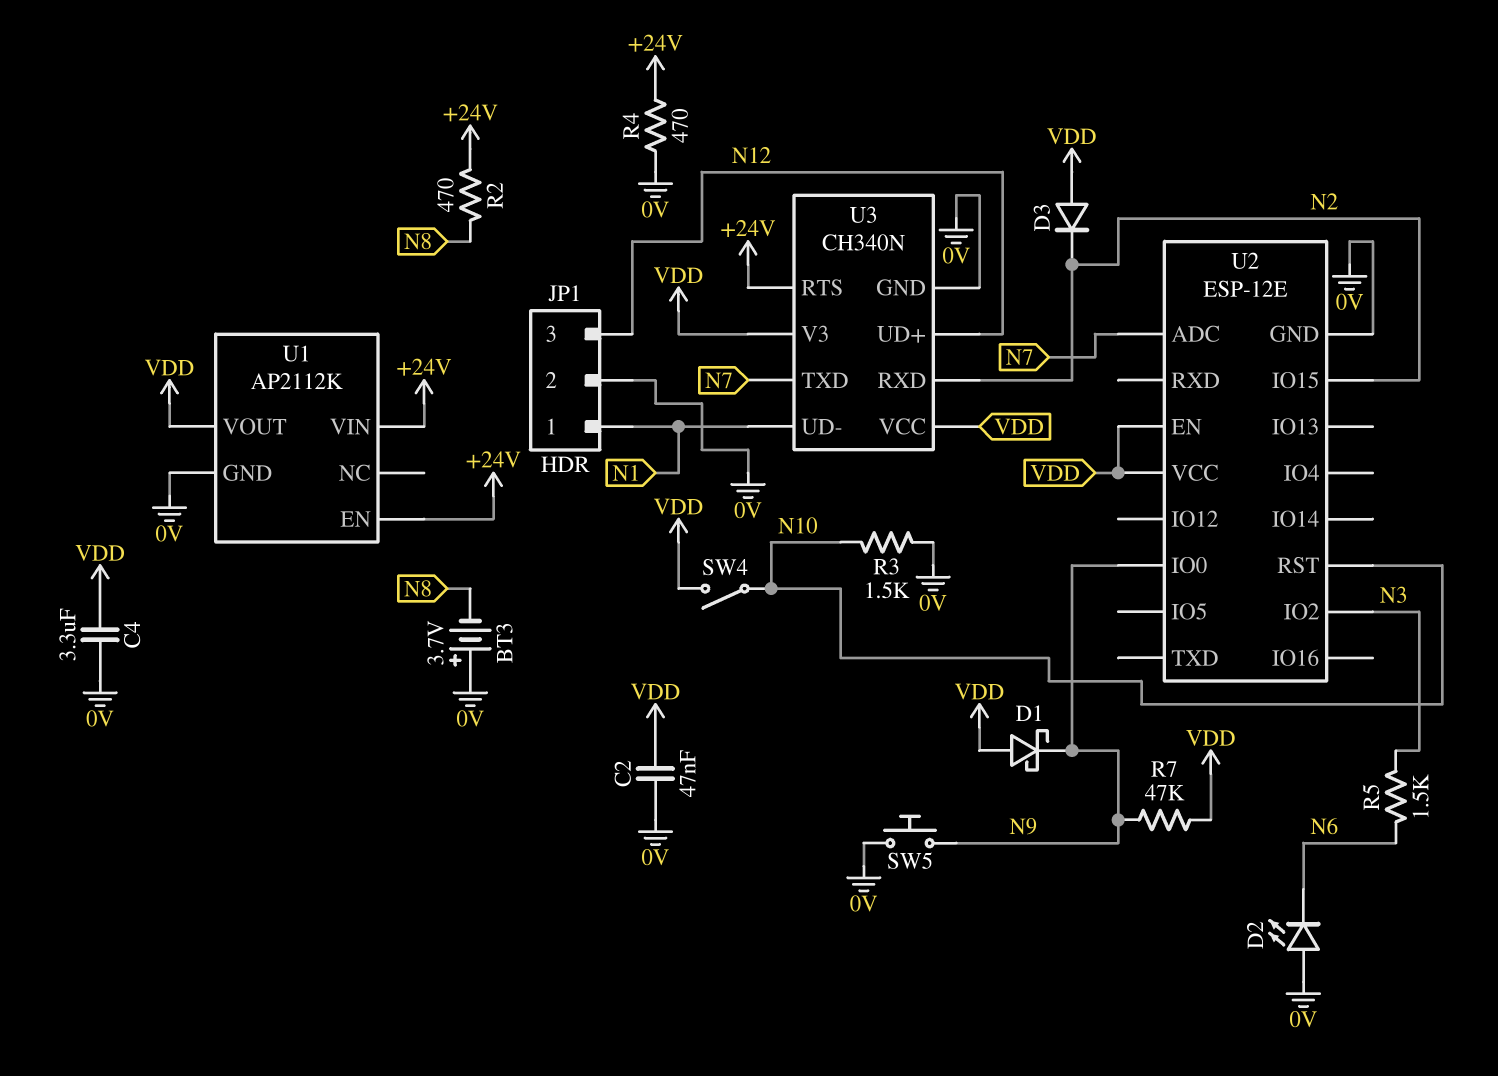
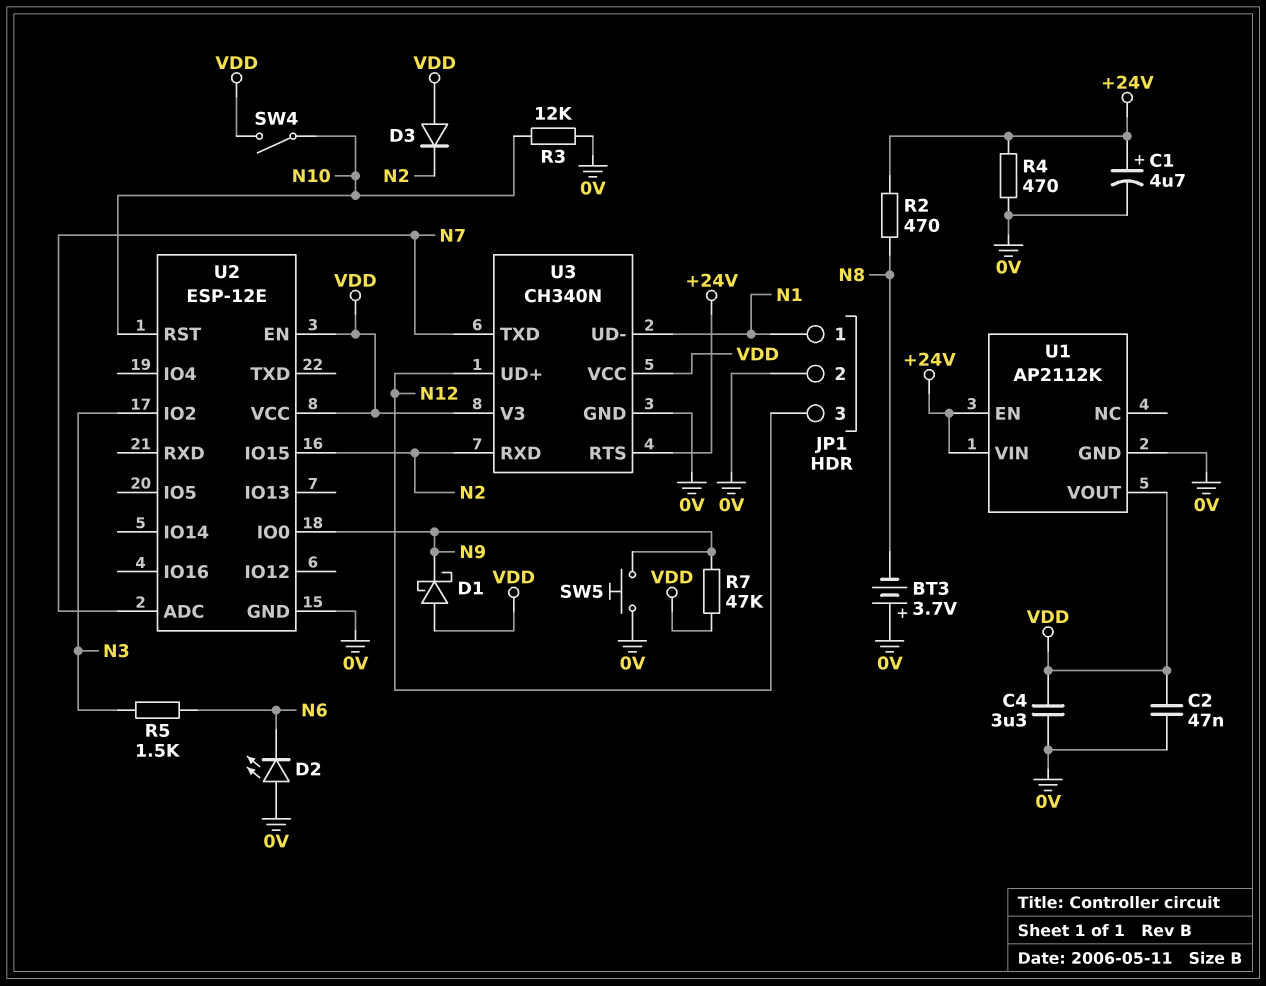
C1: none -> 4.7uF (plus +24V, minus 0V)
R3: 1.5k (0V, N10) -> 12k (0V, N10)

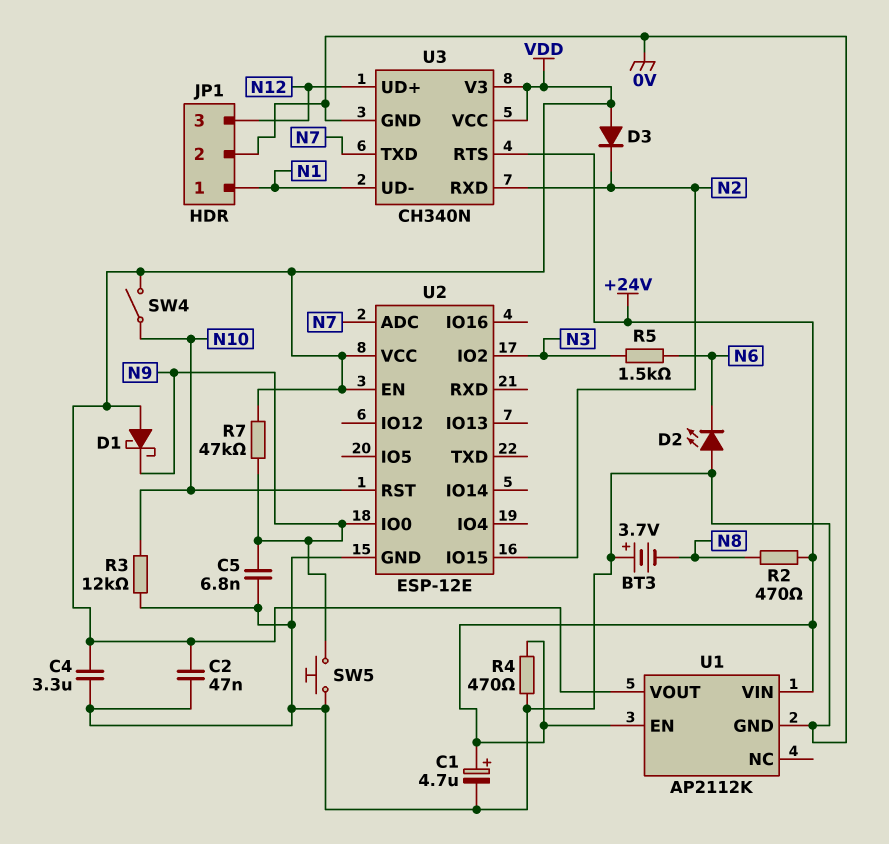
C5: none -> 6.8nF (0V, N9)

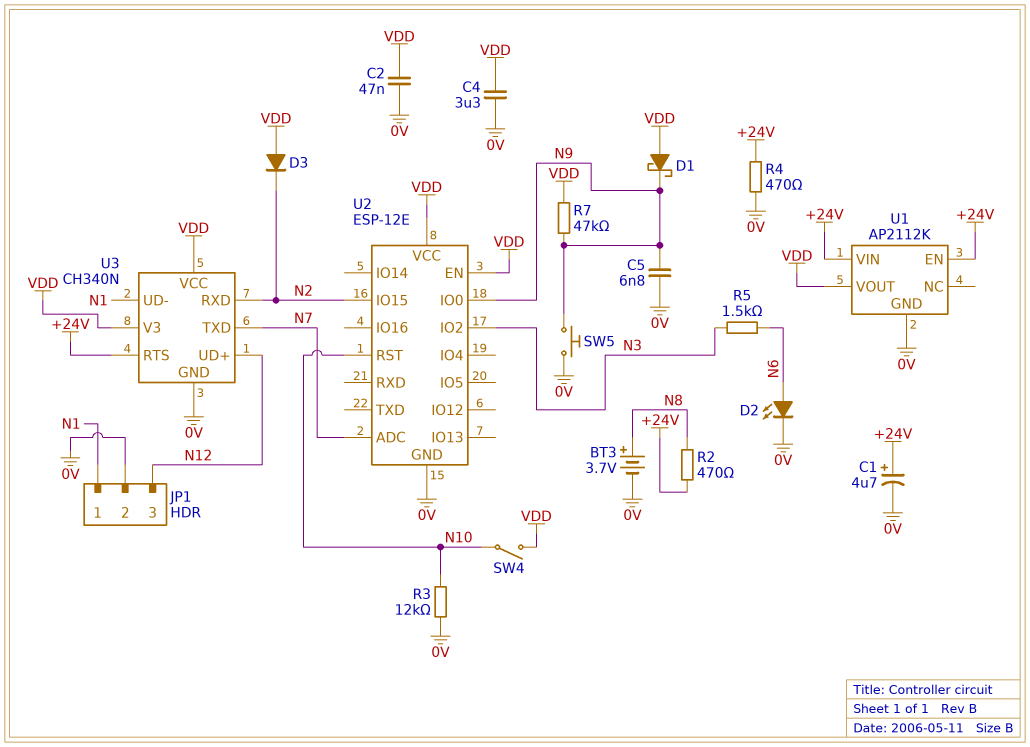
BT3: 3.7V (plus 0V, minus N8) -> 3.7V (plus N8, minus 0V)
D2: LED (A 0V, K N6) -> LED (A N6, K 0V)

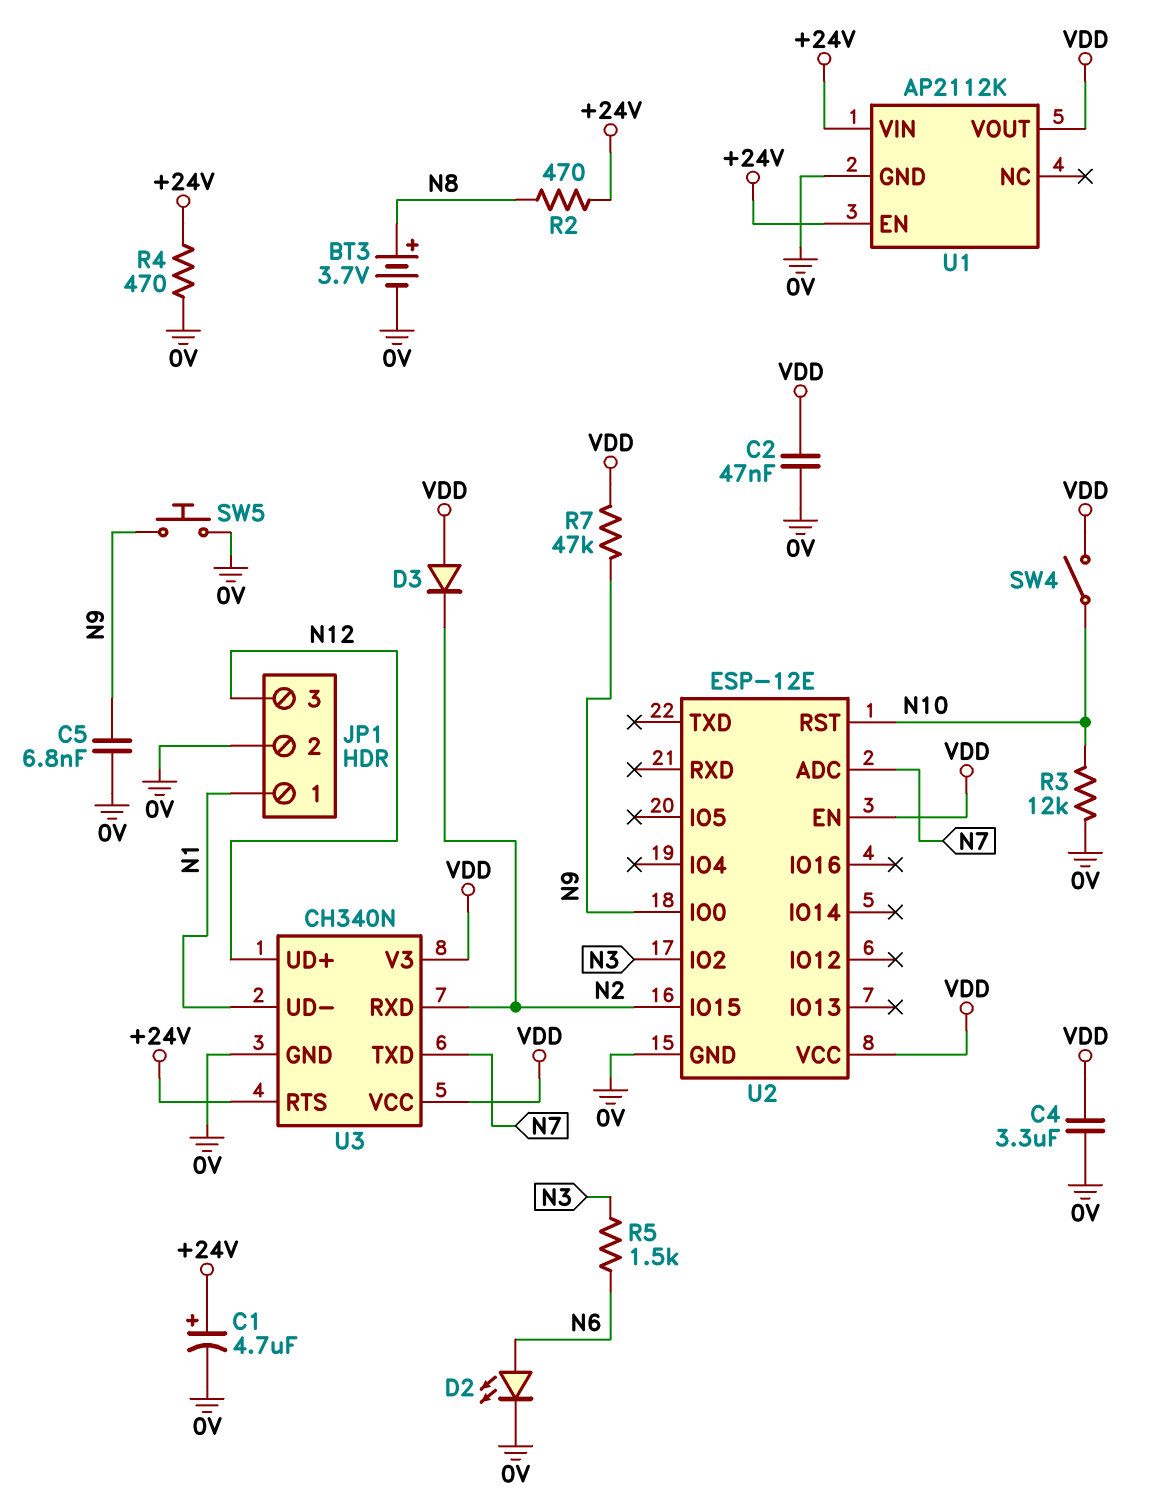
D1: schottky (A VDD, K N9) -> none

